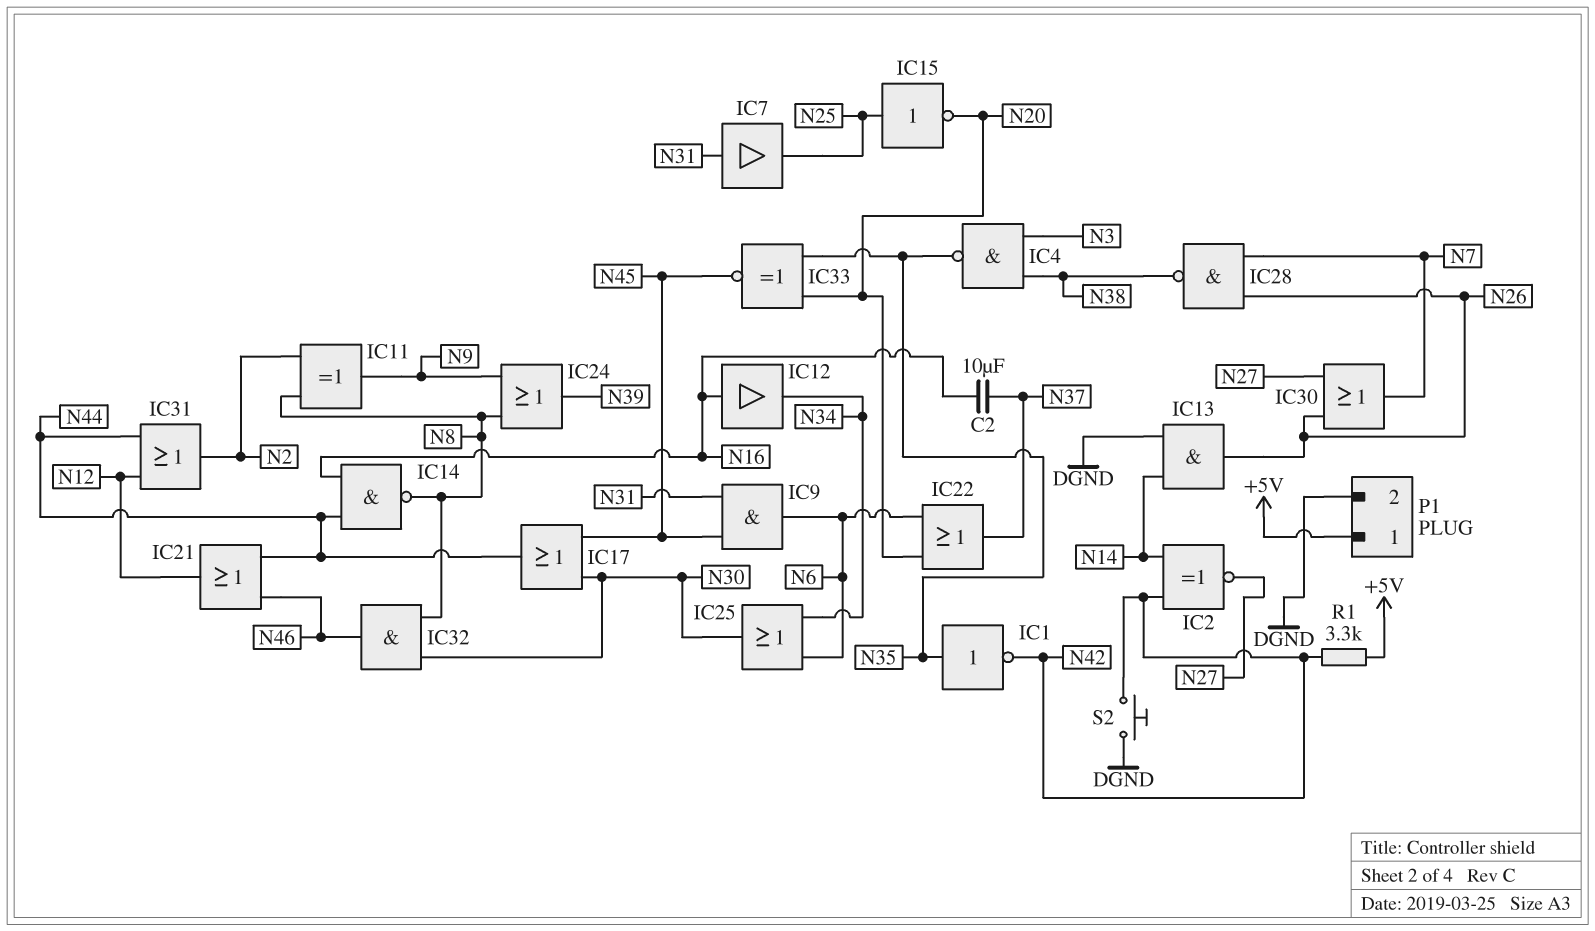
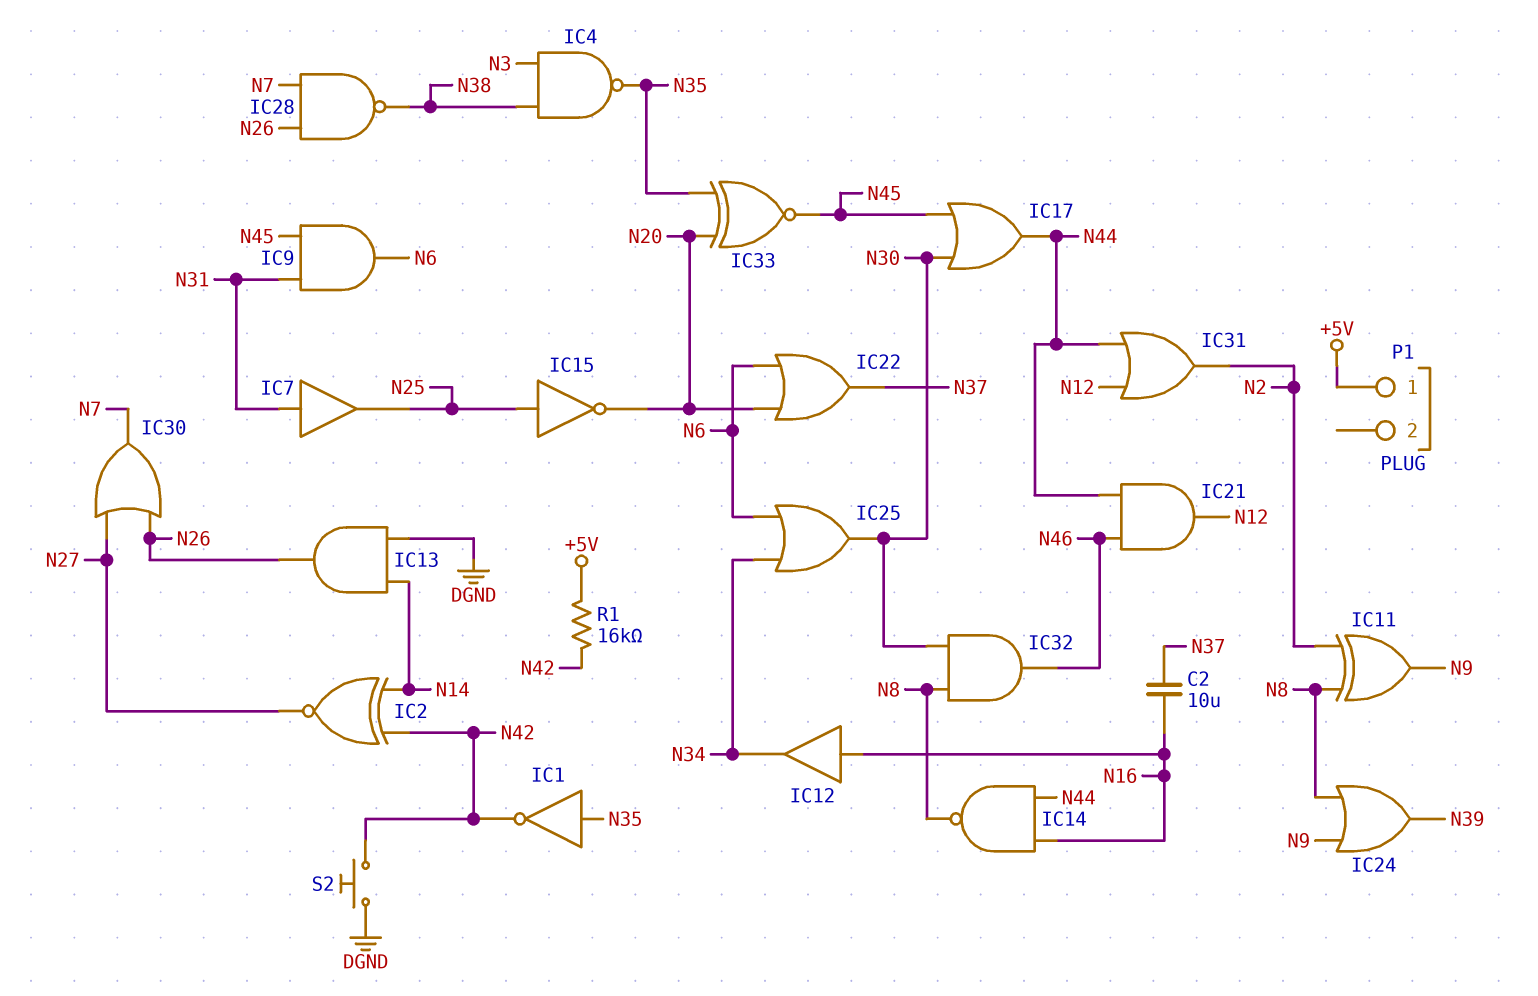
IC21: OR (in N44, in N46, out N12) -> AND (in N44, in N46, out N12)
P1 pin 2: DGND -> none
R1: 3.3k (+5V, N42) -> 16k (+5V, N42)

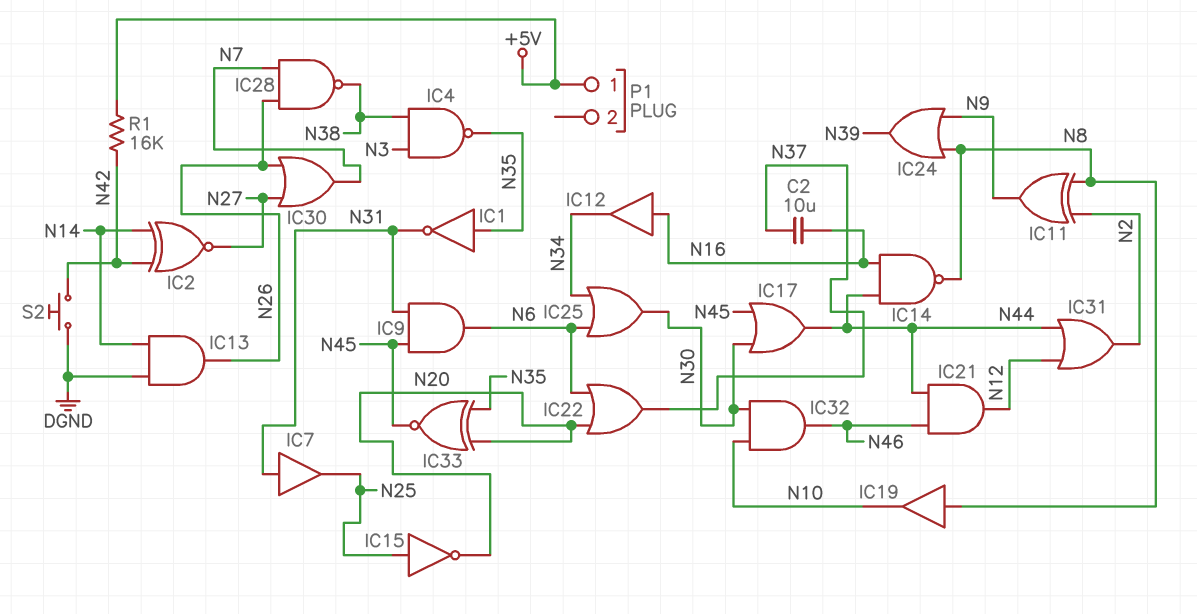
IC1: NOT (in N35, out N42) -> NOT (in N35, out N31)
IC19: none -> buffer (in N8, out N10)
IC32: AND (in N8, in N30, out N46) -> AND (in N10, in N30, out N46)

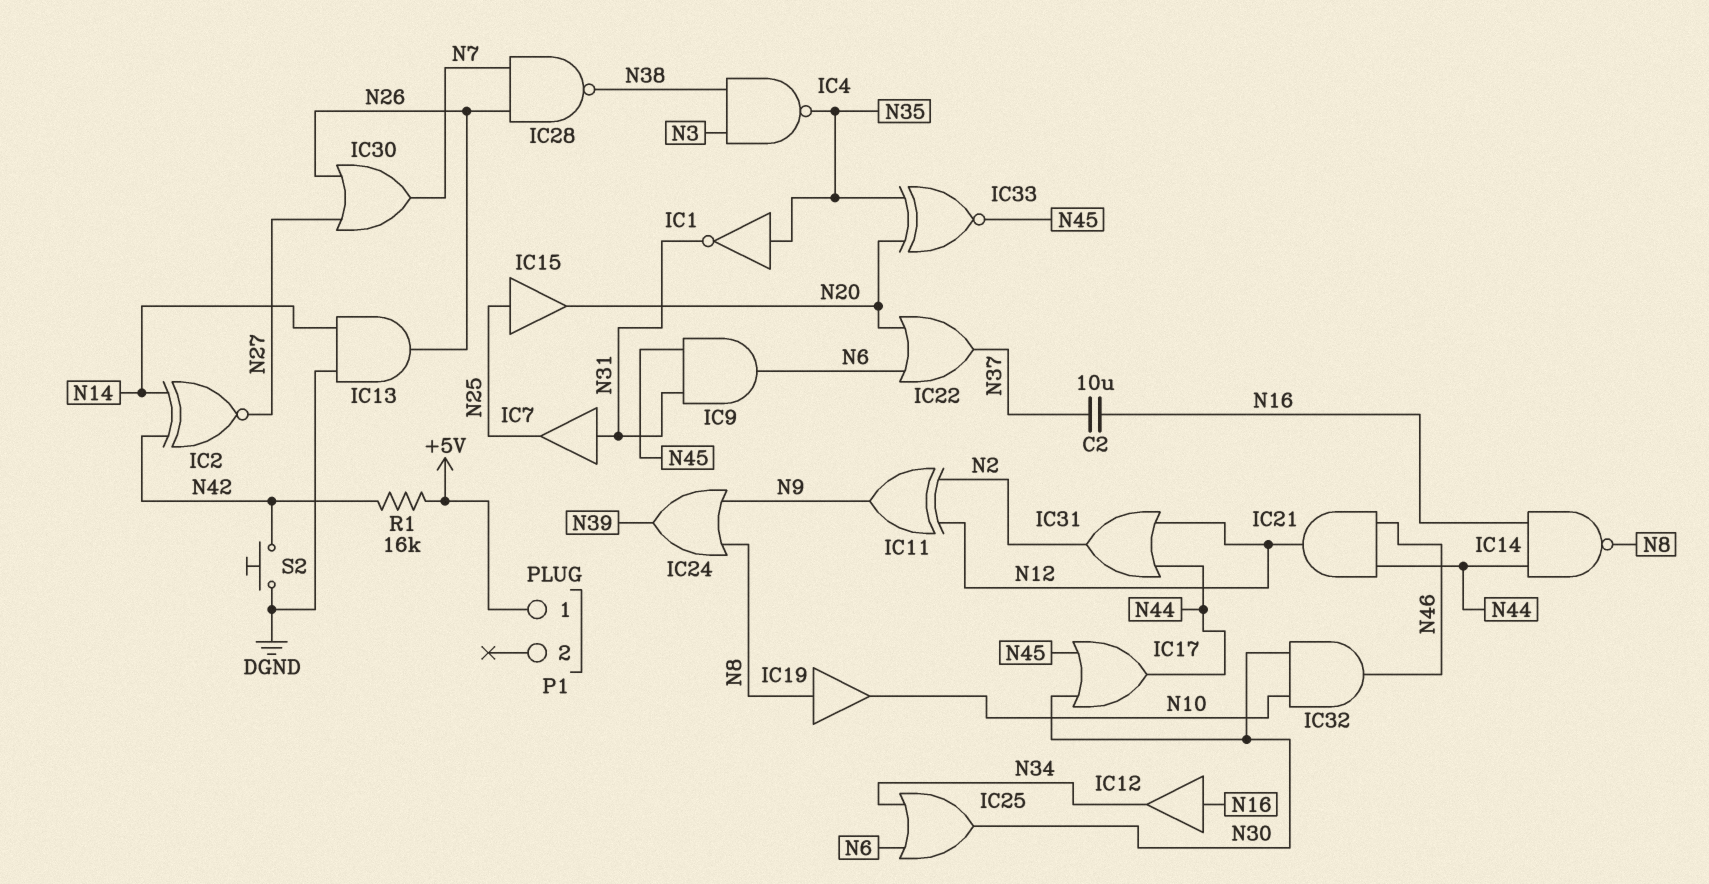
IC11: XOR (in N2, in N8, out N9) -> XOR (in N2, in N12, out N9)
IC15: NOT (in N25, out N20) -> buffer (in N25, out N20)

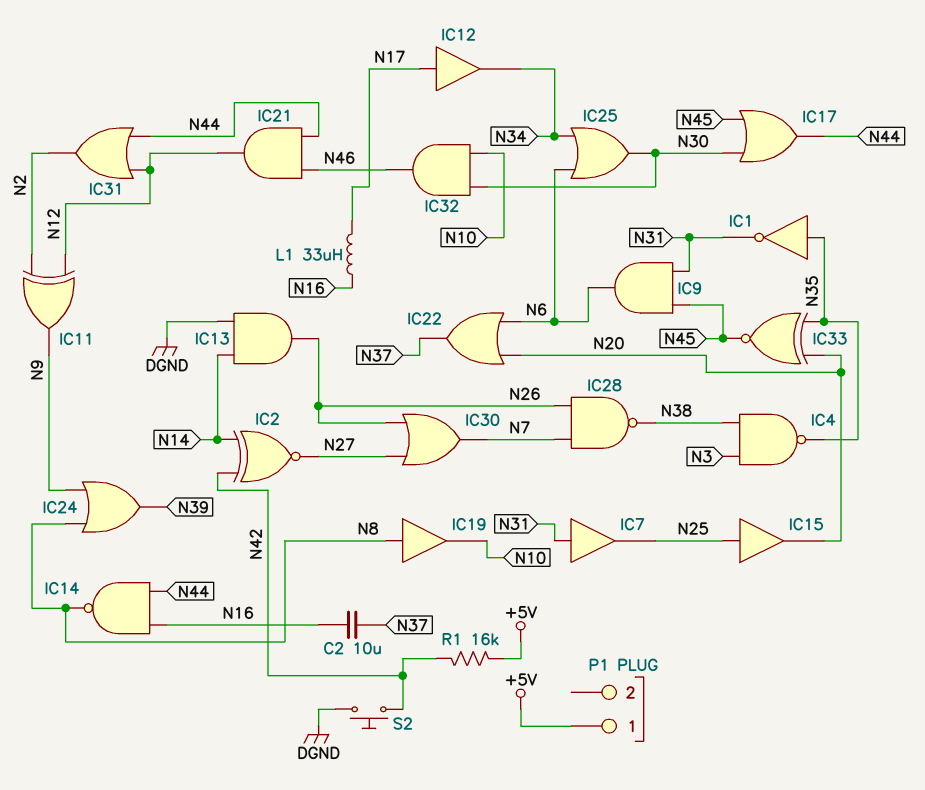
IC12: buffer (in N16, out N34) -> buffer (in N17, out N34)
L1: none -> 33uH (N16, N17)

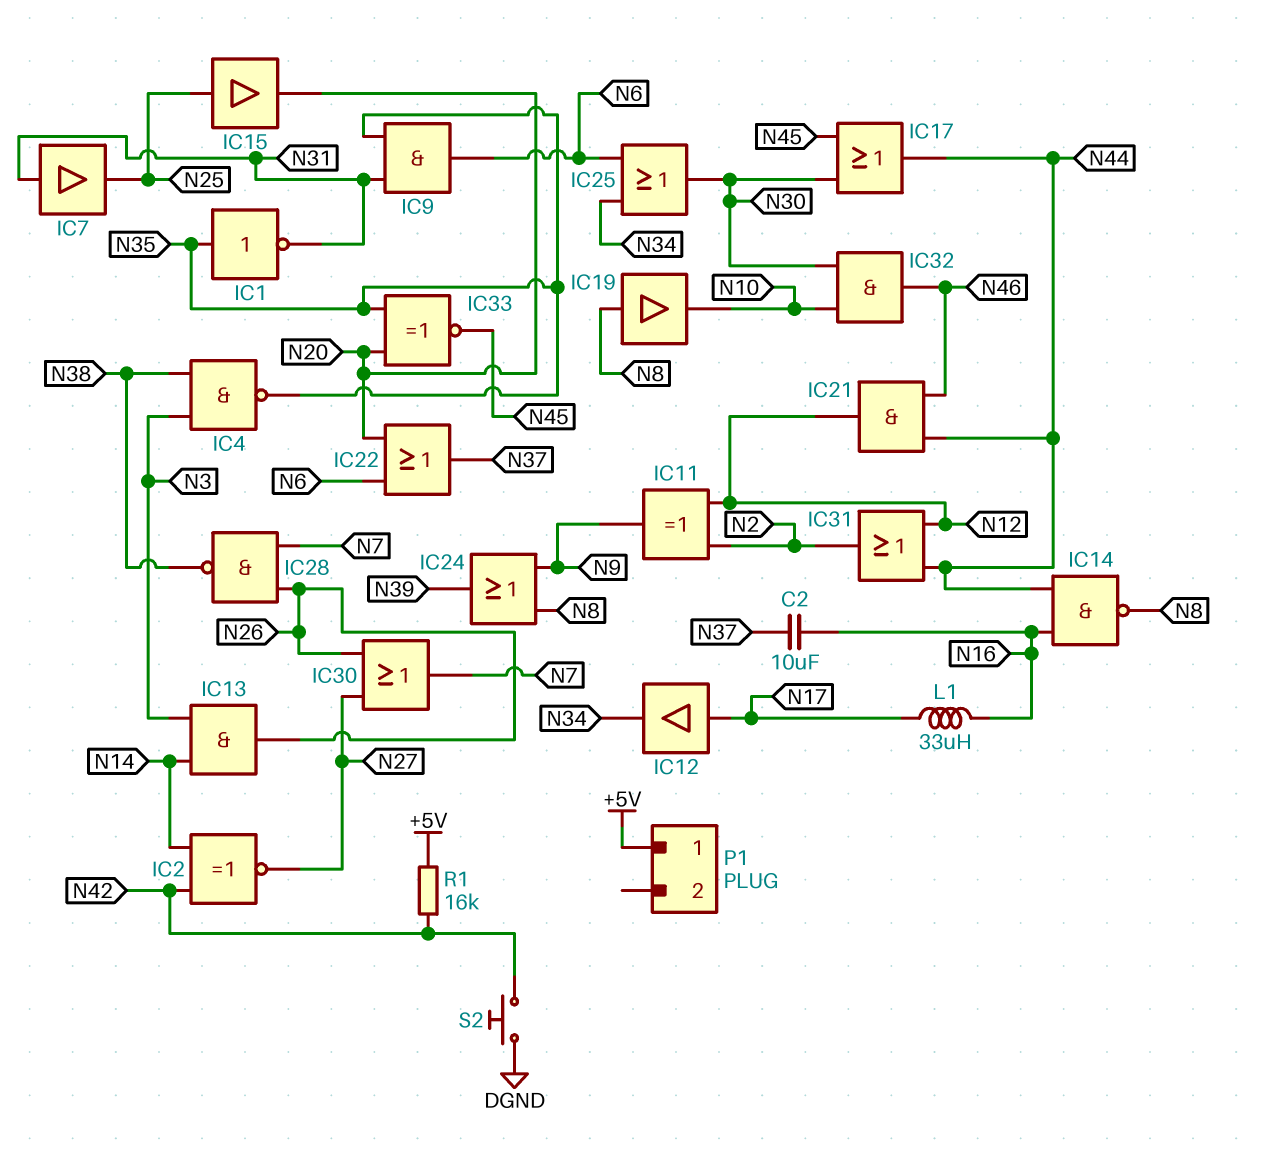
IC9: AND (in N31, in N45, out N6) -> AND (in N31, in N35, out N6)
IC13: AND (in DGND, in N14, out N26) -> AND (in N3, in N14, out N26)

